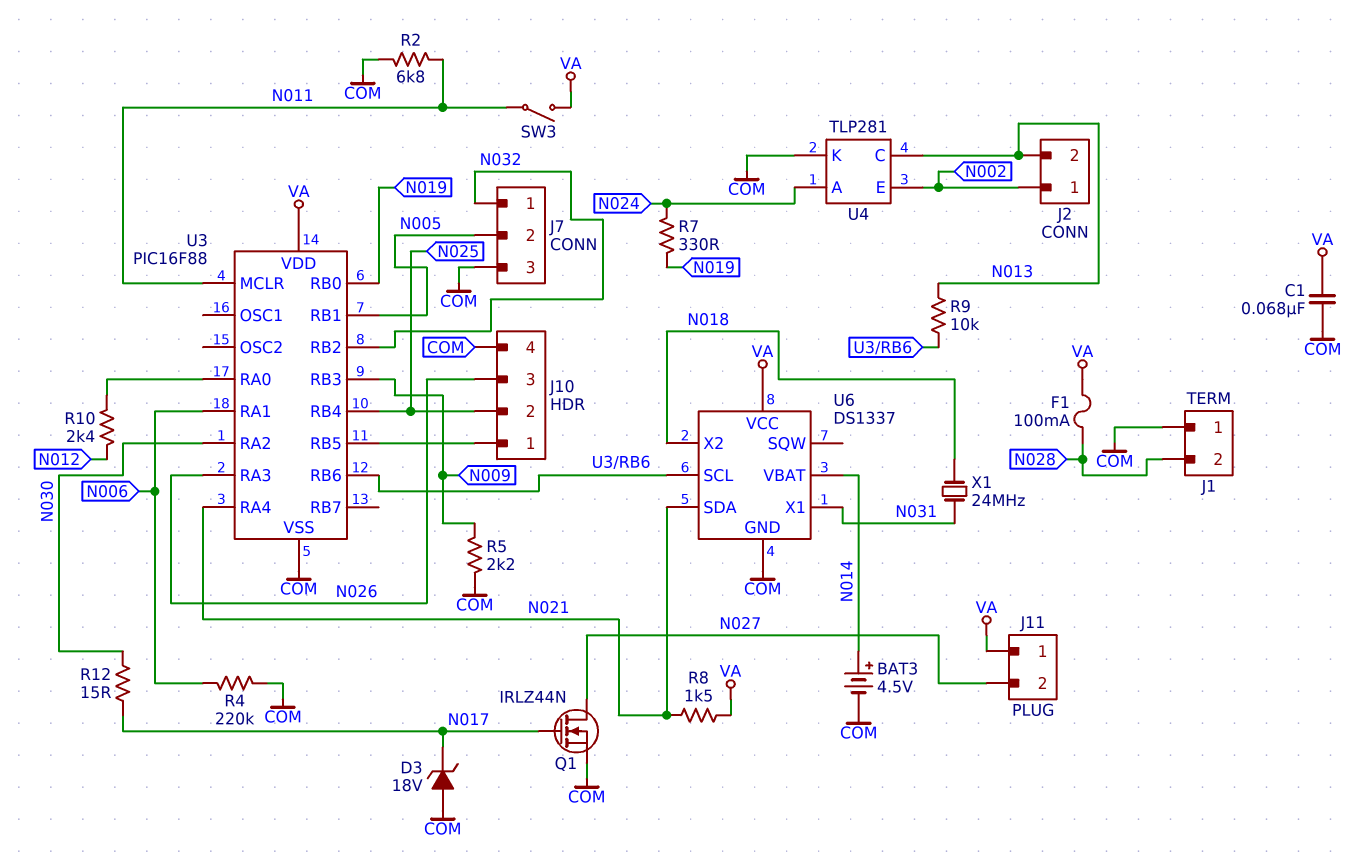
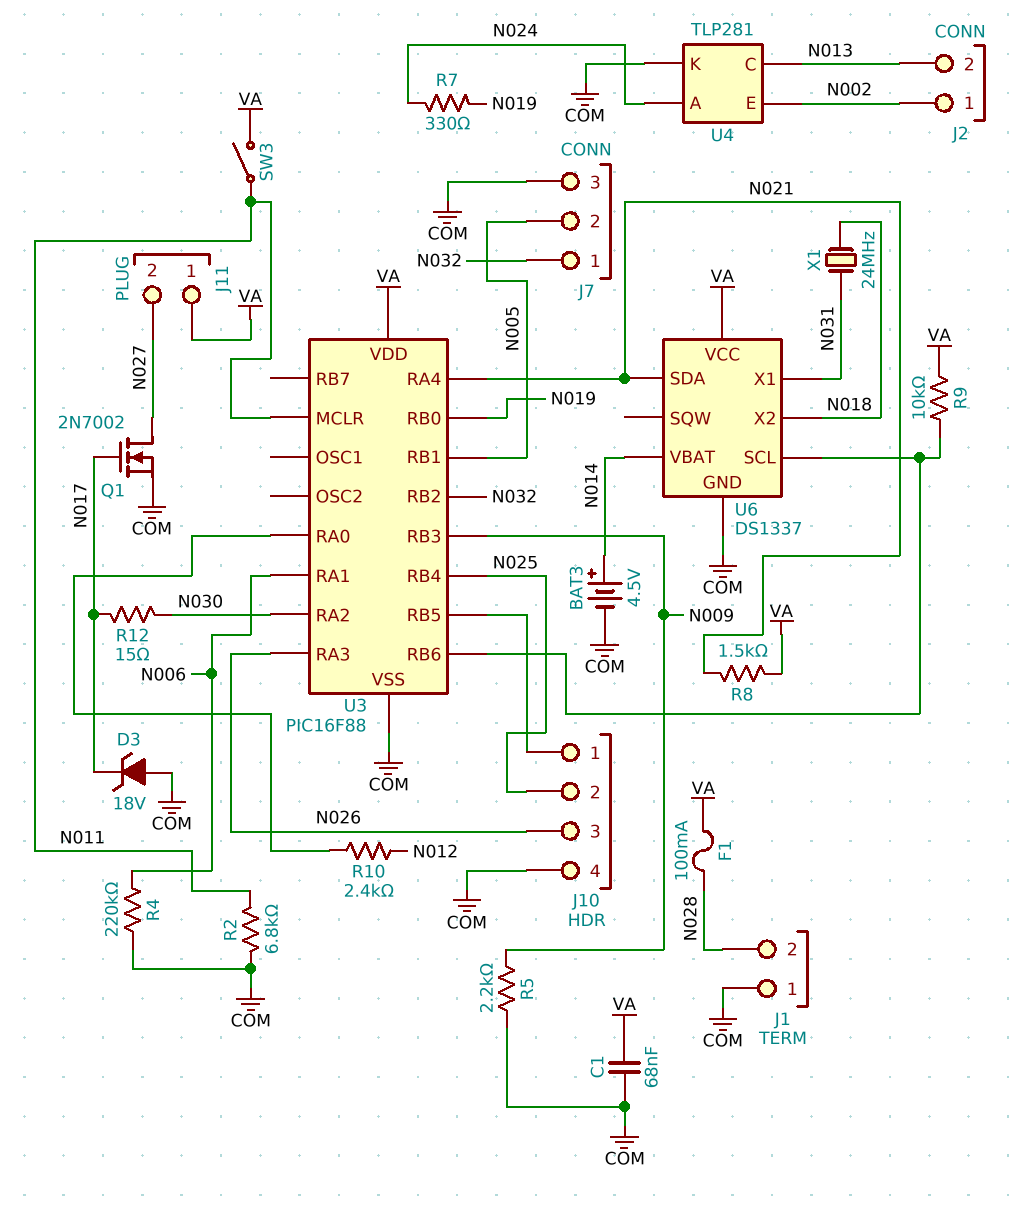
Q1: NMOS IRLZ44N (G N017, D N027, S COM) -> NMOS 2N7002 (G N017, D N027, S COM)
R9: 10k (N013, U3/RB6) -> 10k (U3/RB6, VA)

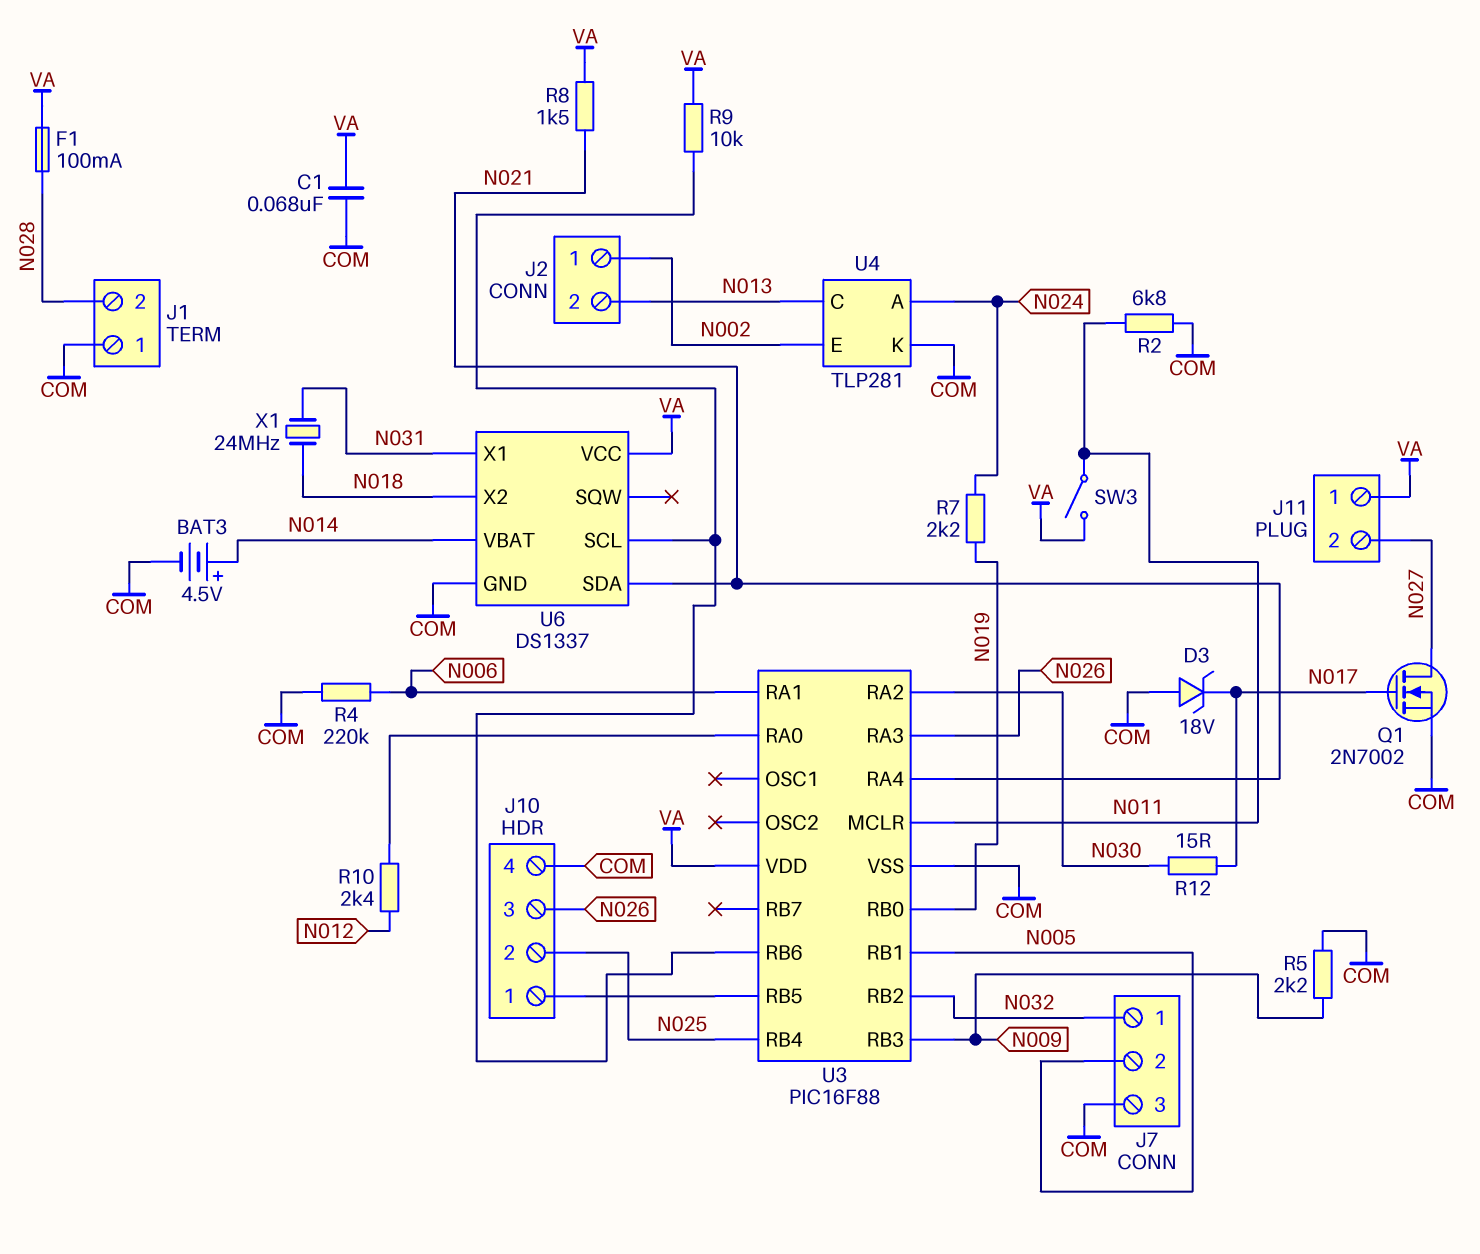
R7: 330 (N019, N024) -> 2.2k (N019, N024)

